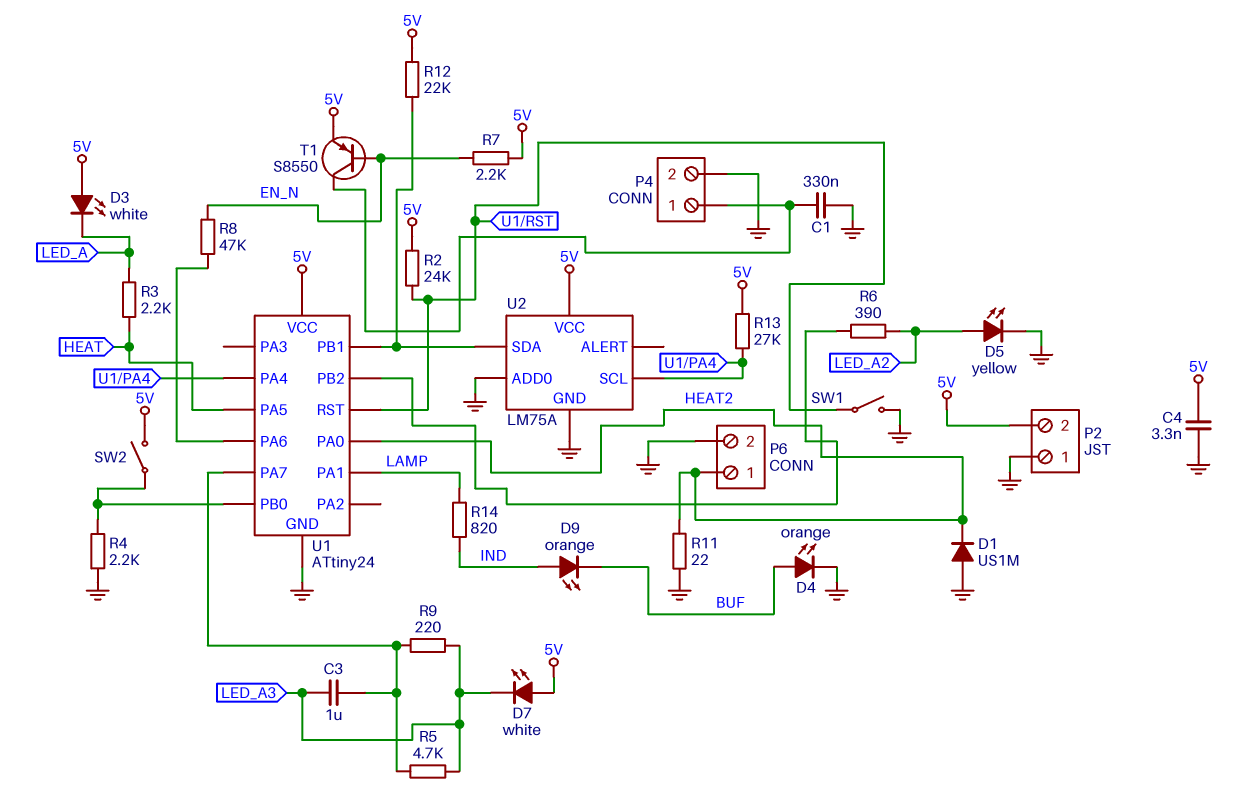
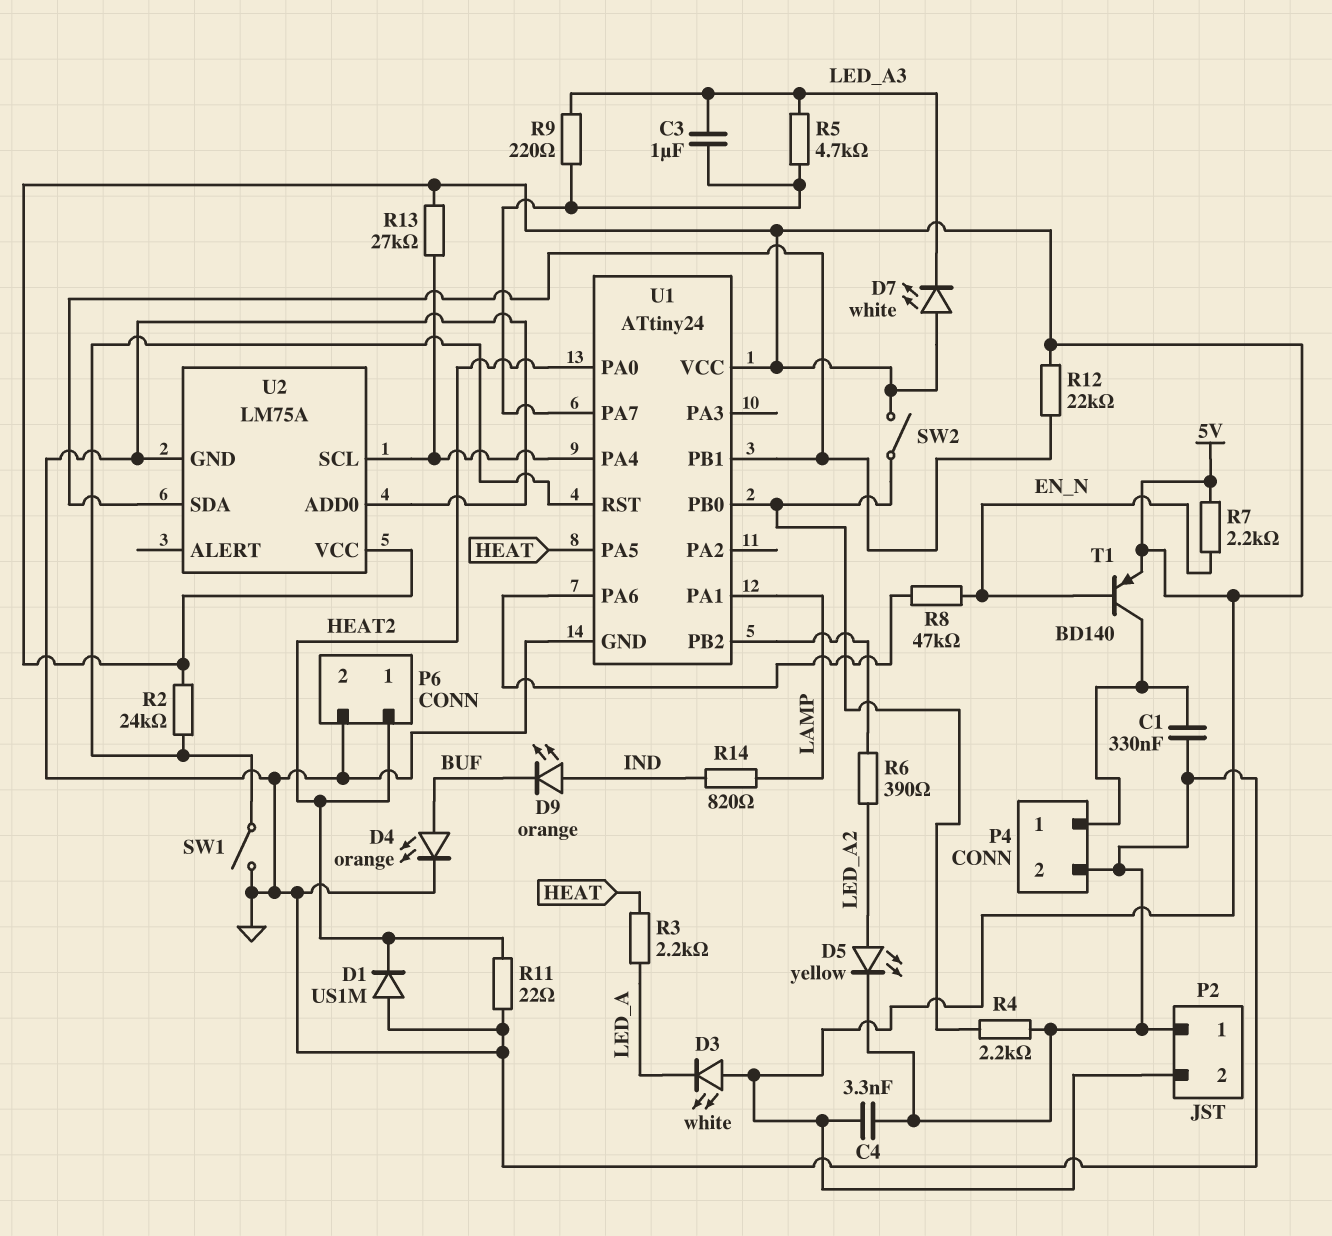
T1: PNP S8550 (B EN_N, C P4/1, E 5V) -> PNP BD140 (B EN_N, C P4/1, E 5V)

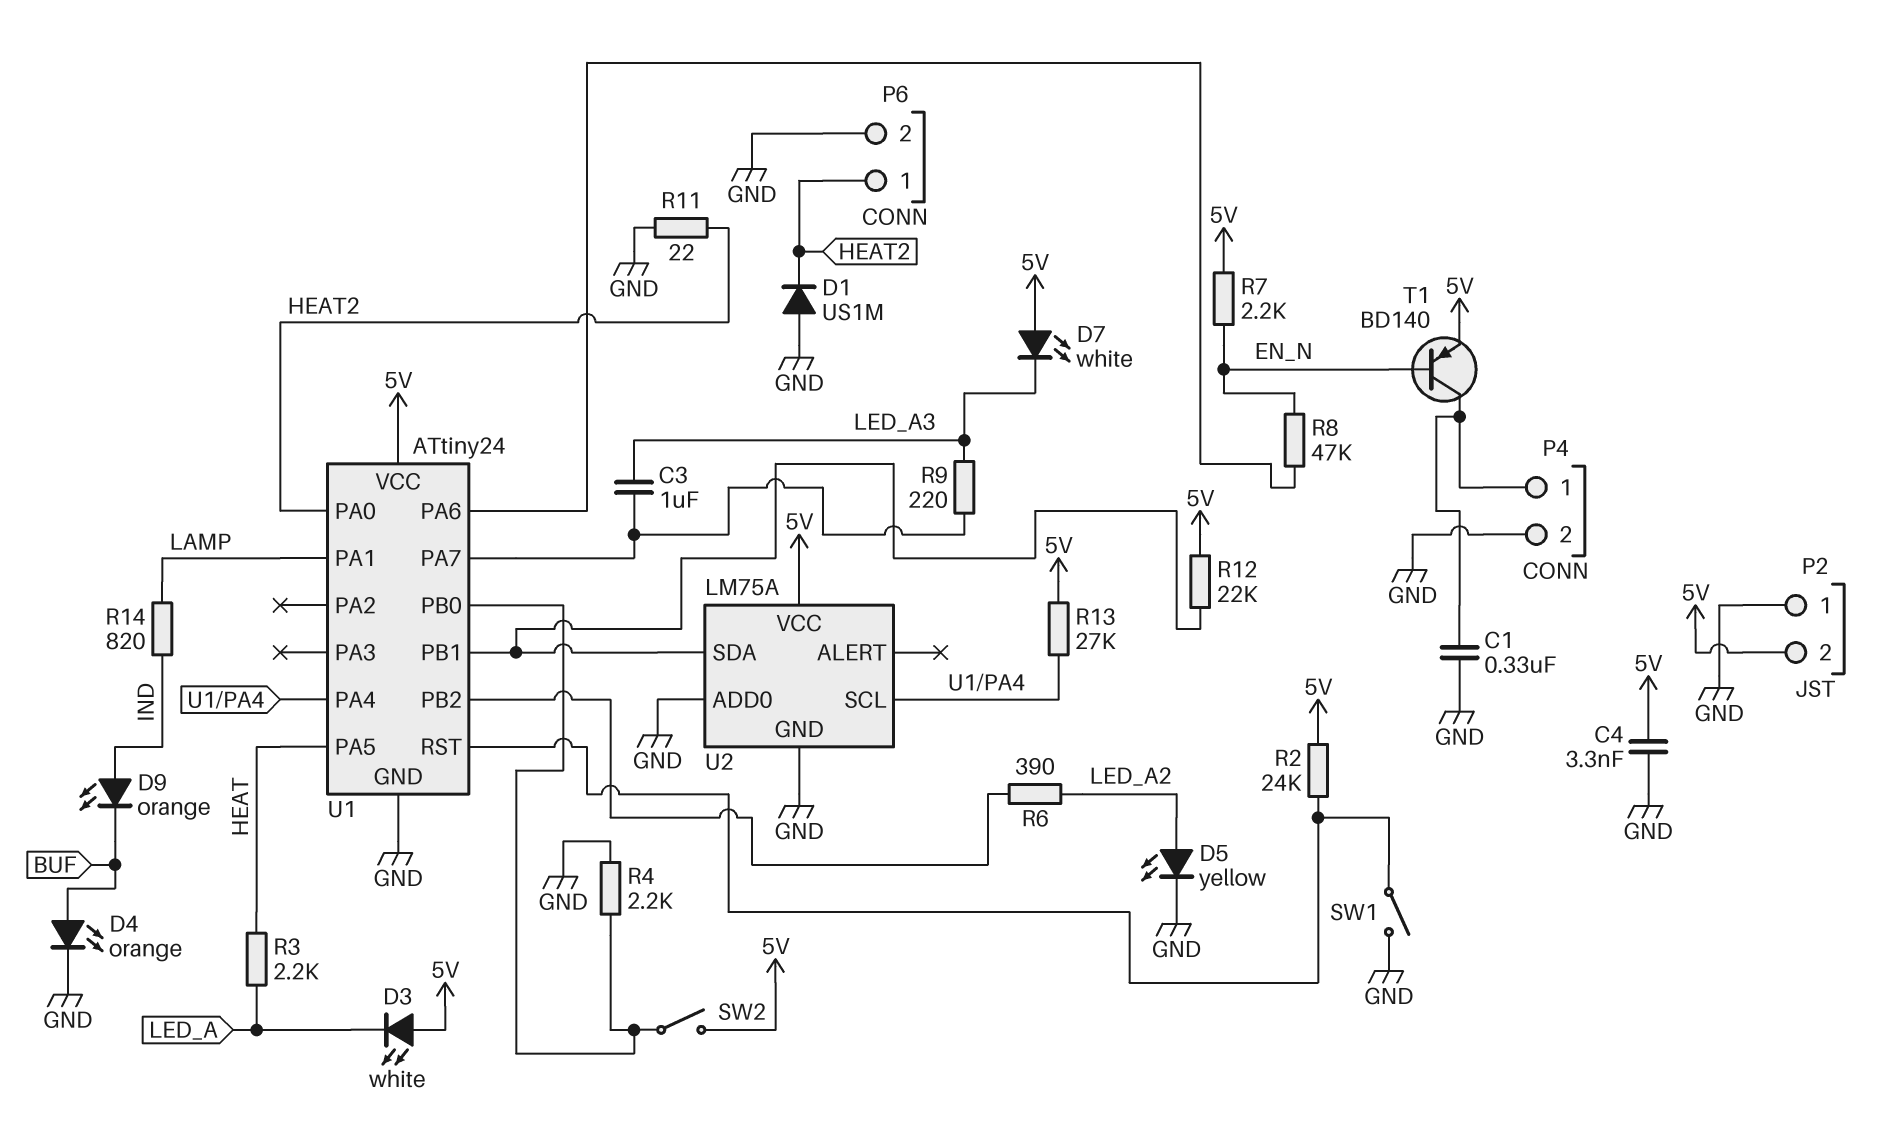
R5: 4.7k (LED_A3, U1/PA7) -> none

